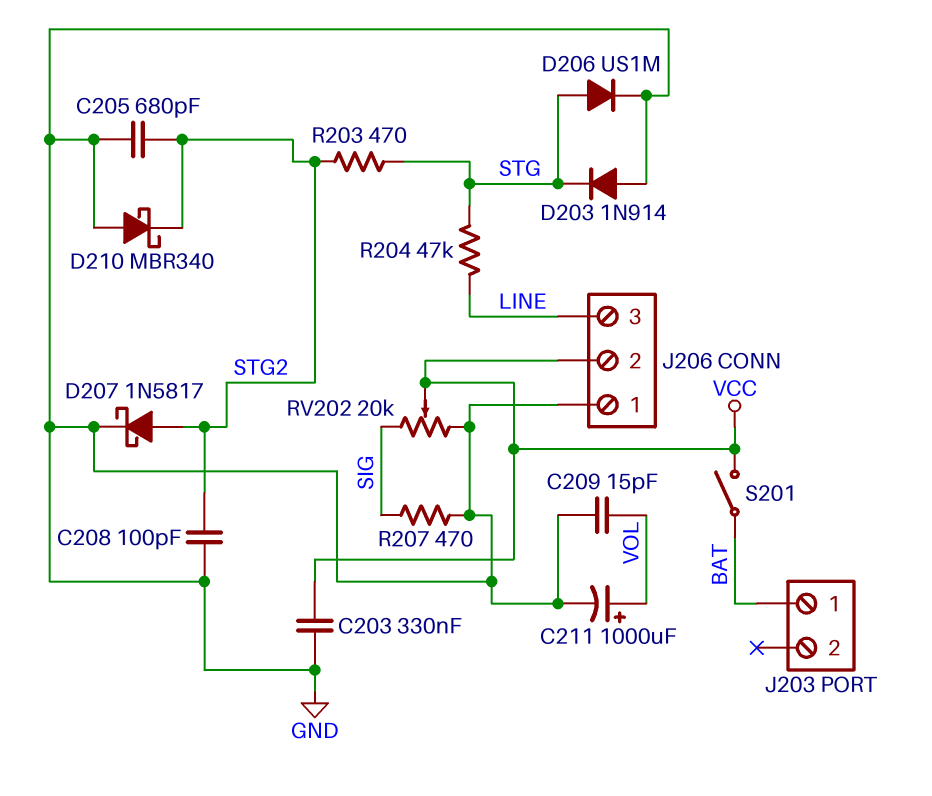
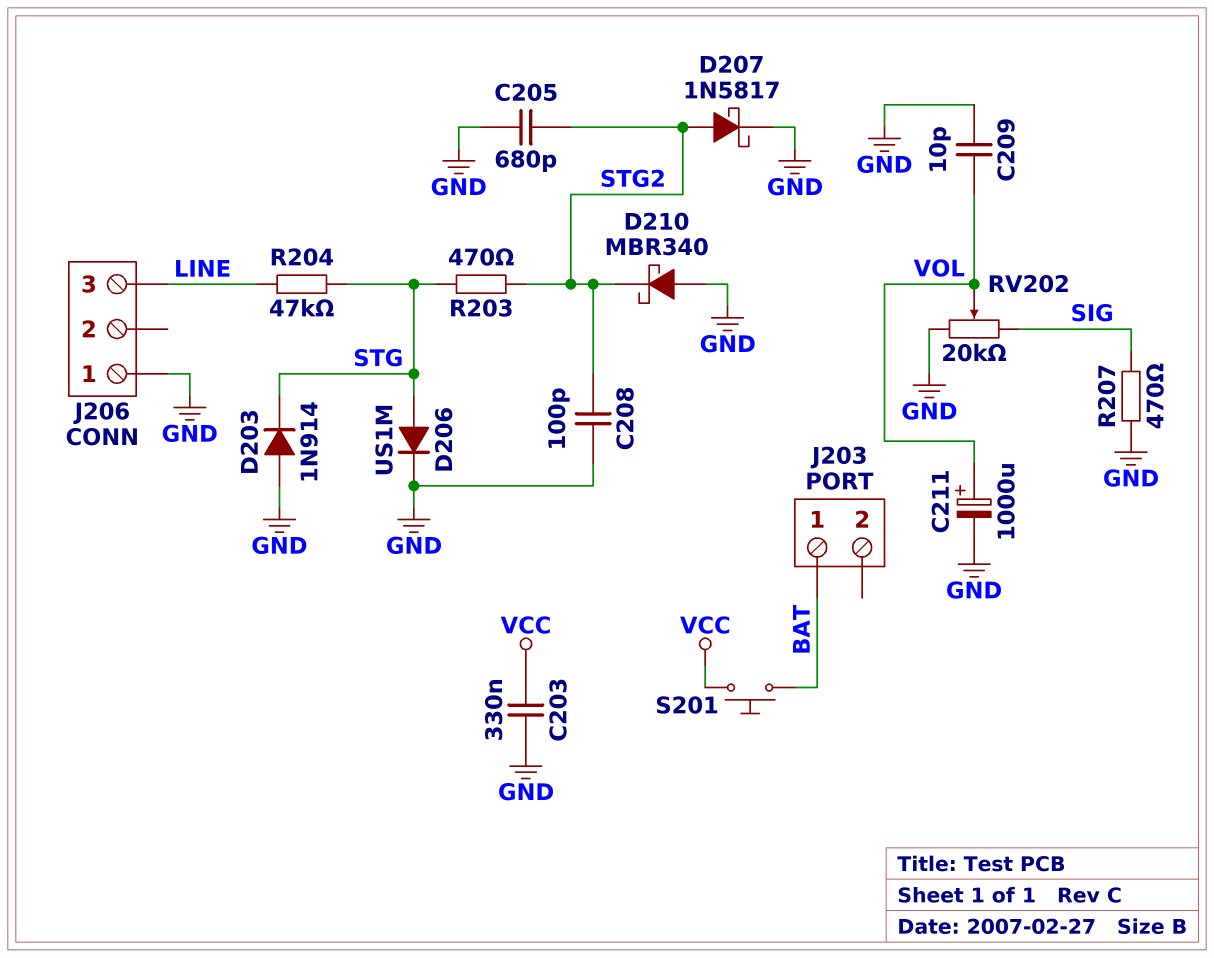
C209: 15pF (GND, VOL) -> 10pF (GND, VOL)
J206 pin 2: VCC -> none
RV202: 20k (GND, SIG, wiper VCC) -> 20k (GND, SIG, wiper VOL)
S201: switch (BAT, VCC) -> button (BAT, VCC)

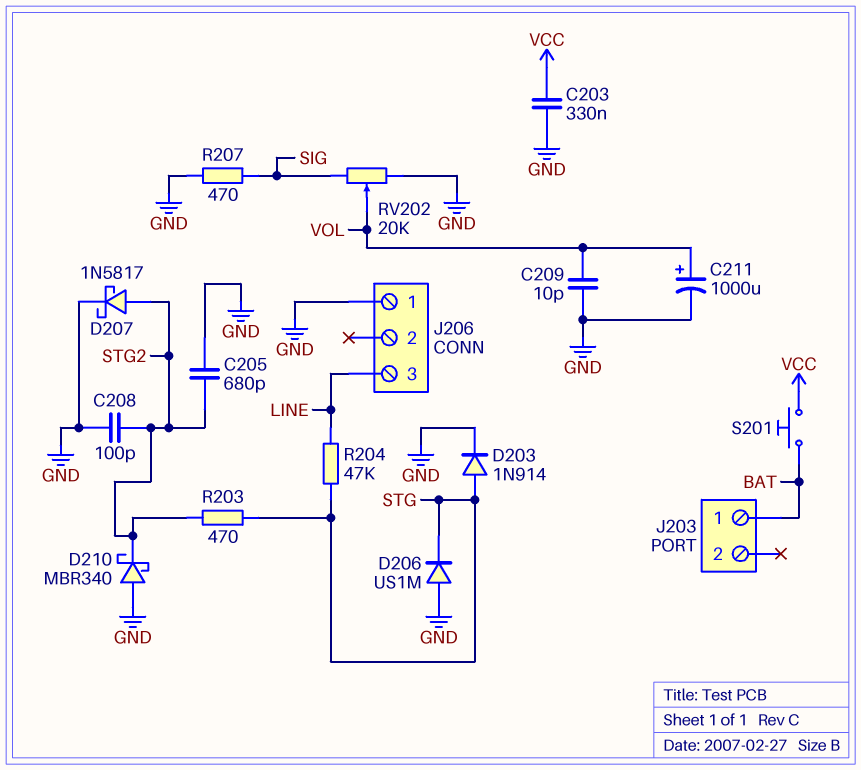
D203: diode 1N914 (A GND, K STG) -> diode 1N914 (A STG, K GND)
D206: diode US1M (A STG, K GND) -> diode US1M (A GND, K STG)

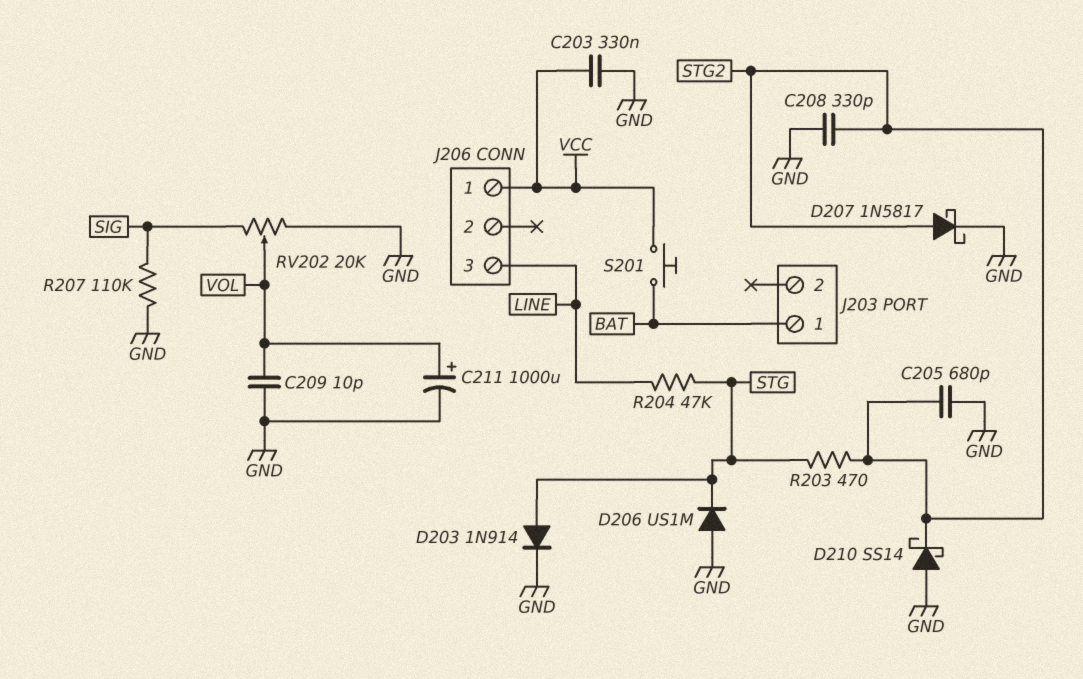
C208: 100pF (GND, STG2) -> 330pF (GND, STG2)
D210: schottky MBR340 (A GND, K STG2) -> schottky SS14 (A GND, K STG2)
J206 pin 1: GND -> VCC
R207: 470 (GND, SIG) -> 110k (GND, SIG)

